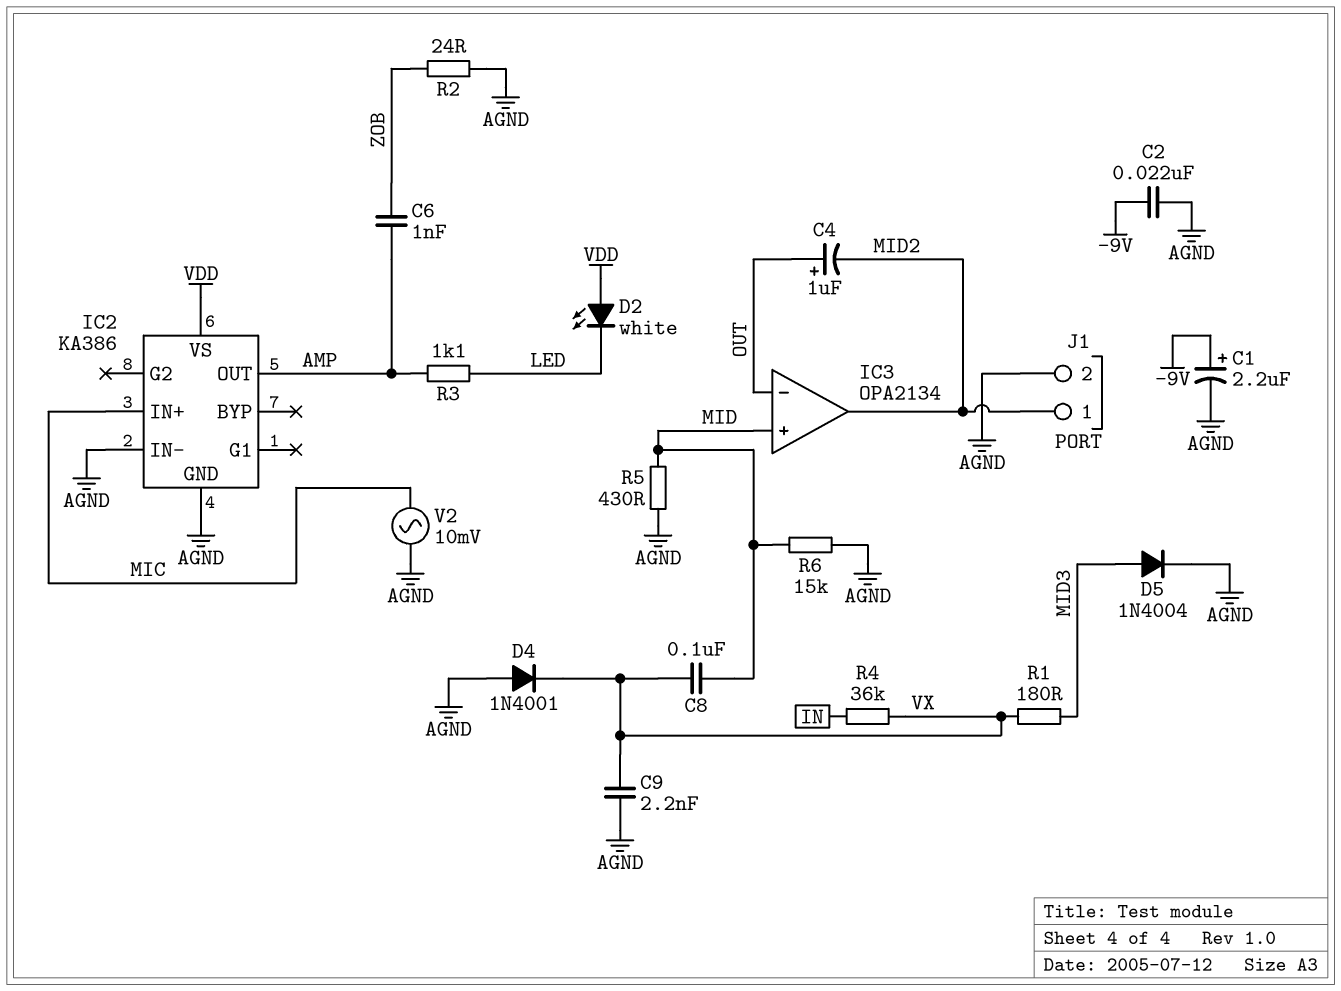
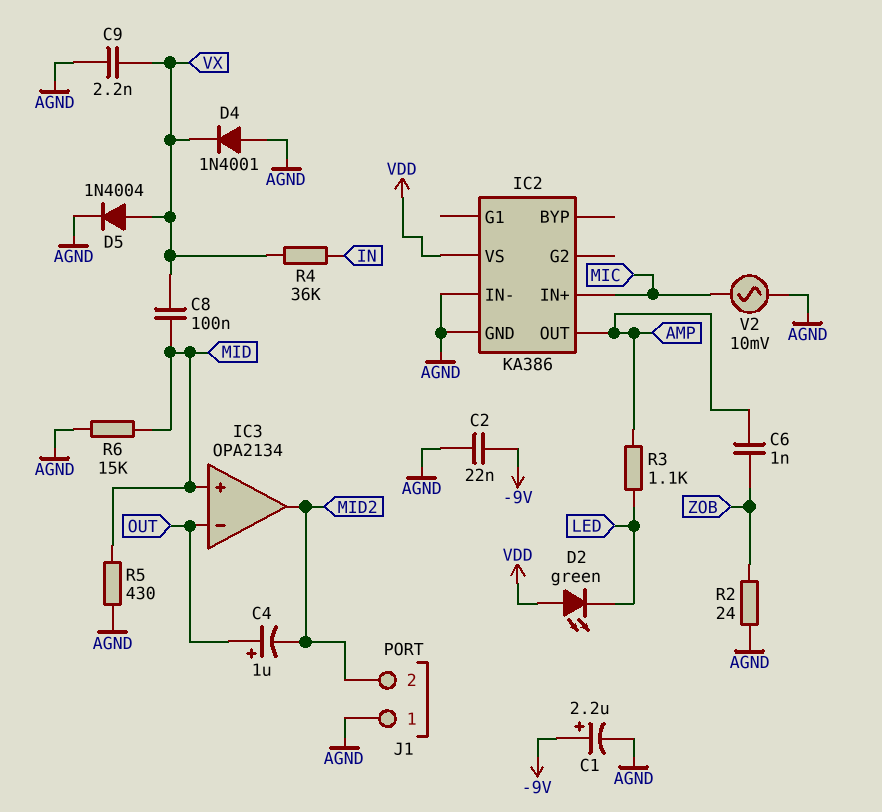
D2: LED white (A VDD, K LED) -> LED green (A VDD, K LED)
D5: diode 1N4004 (A MID3, K AGND) -> diode 1N4004 (A VX, K AGND)
J1 pin 1: MID2 -> AGND
J1 pin 2: AGND -> MID2
R1: 180 (MID3, VX) -> none

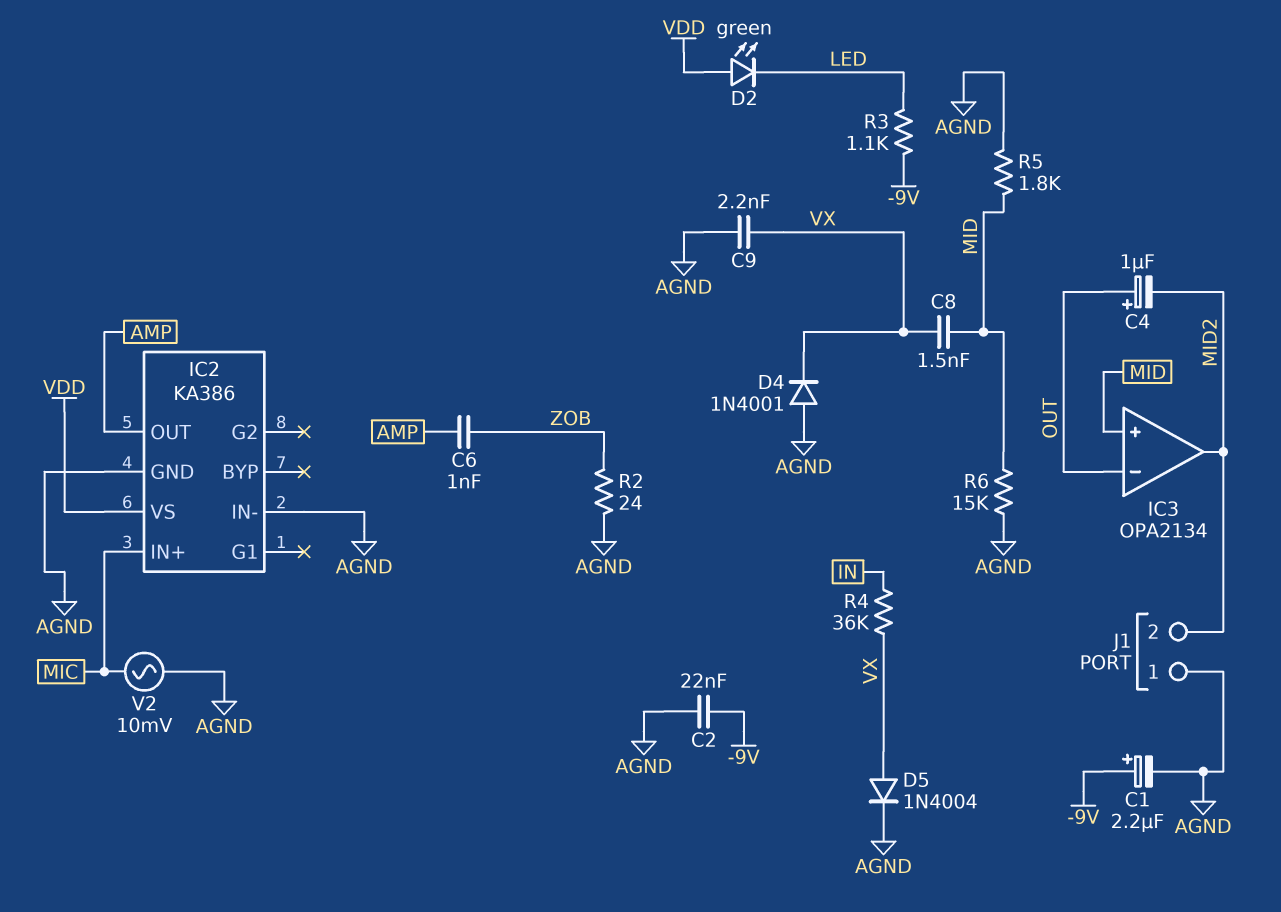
C8: 100nF (MID, VX) -> 1.5nF (MID, VX)
R3: 1.1k (AMP, LED) -> 1.1k (-9V, LED)
R5: 430 (AGND, MID) -> 1.8k (AGND, MID)

